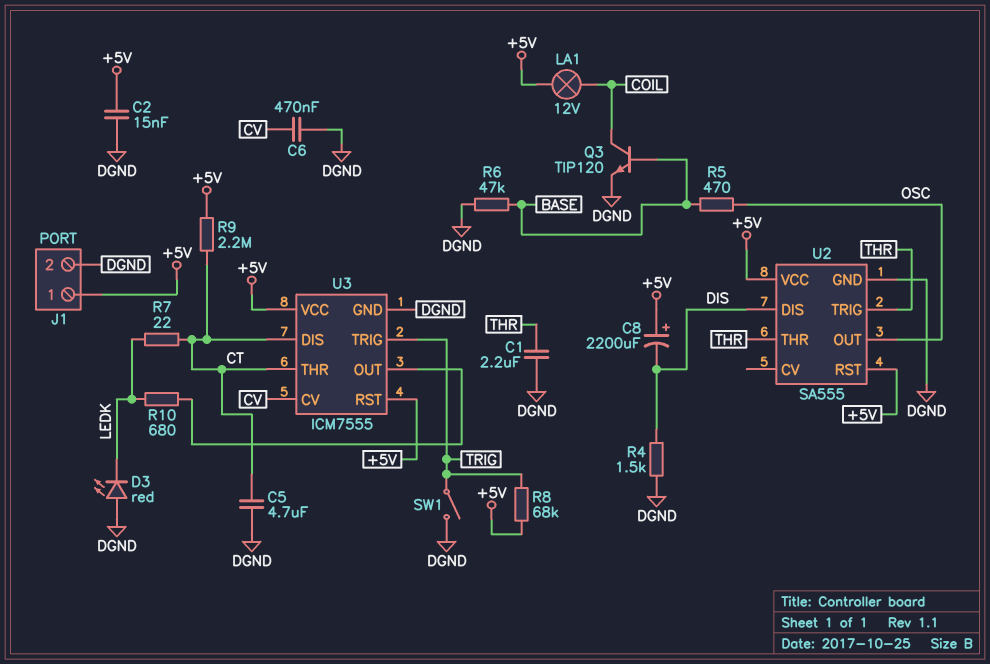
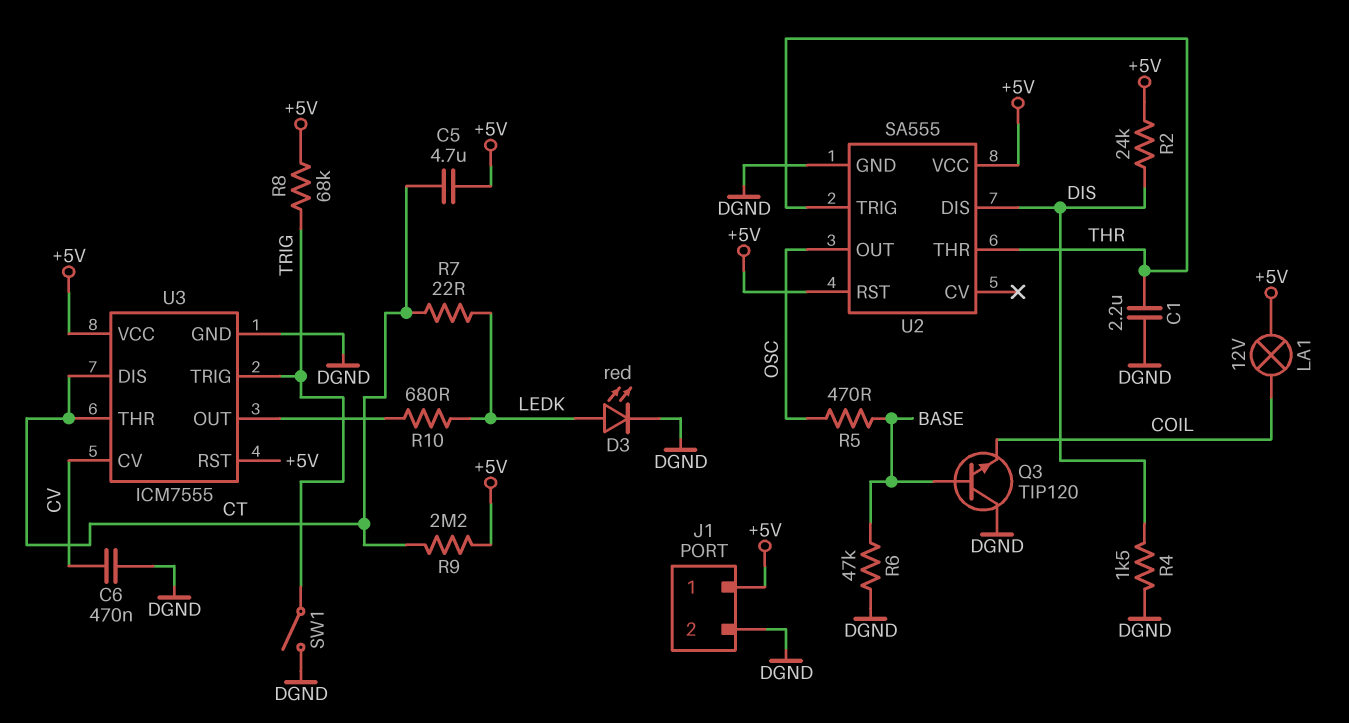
C2: 15nF (+5V, DGND) -> none
C5: 4.7uF (CT, DGND) -> 4.7uF (+5V, CT)
C8: 2200uF (plus +5V, minus DIS) -> none
D3: LED red (A DGND, K LEDK) -> LED red (A LEDK, K DGND)
Q3: NPN TIP120 (B BASE, C COIL, E DGND) -> NPN TIP120 (B BASE, C DGND, E COIL)
R2: none -> 24k (+5V, DIS)

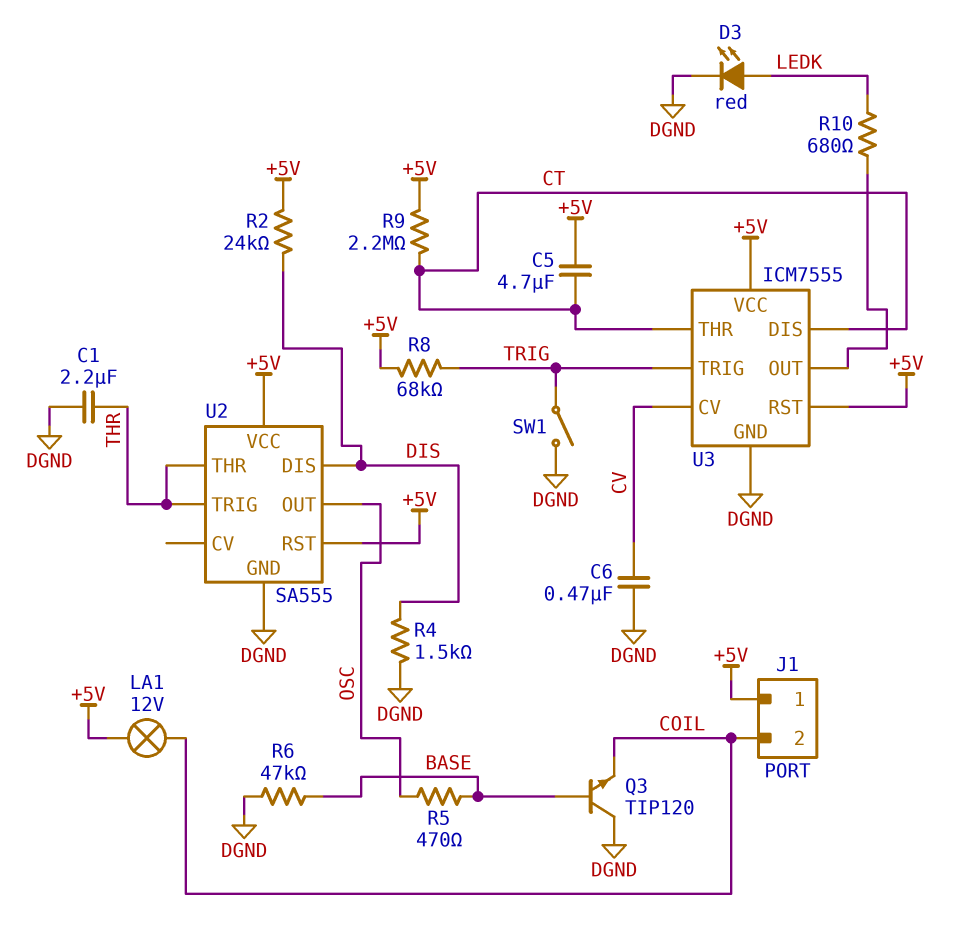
J1 pin 2: DGND -> COIL
R7: 22 (CT, LEDK) -> none

